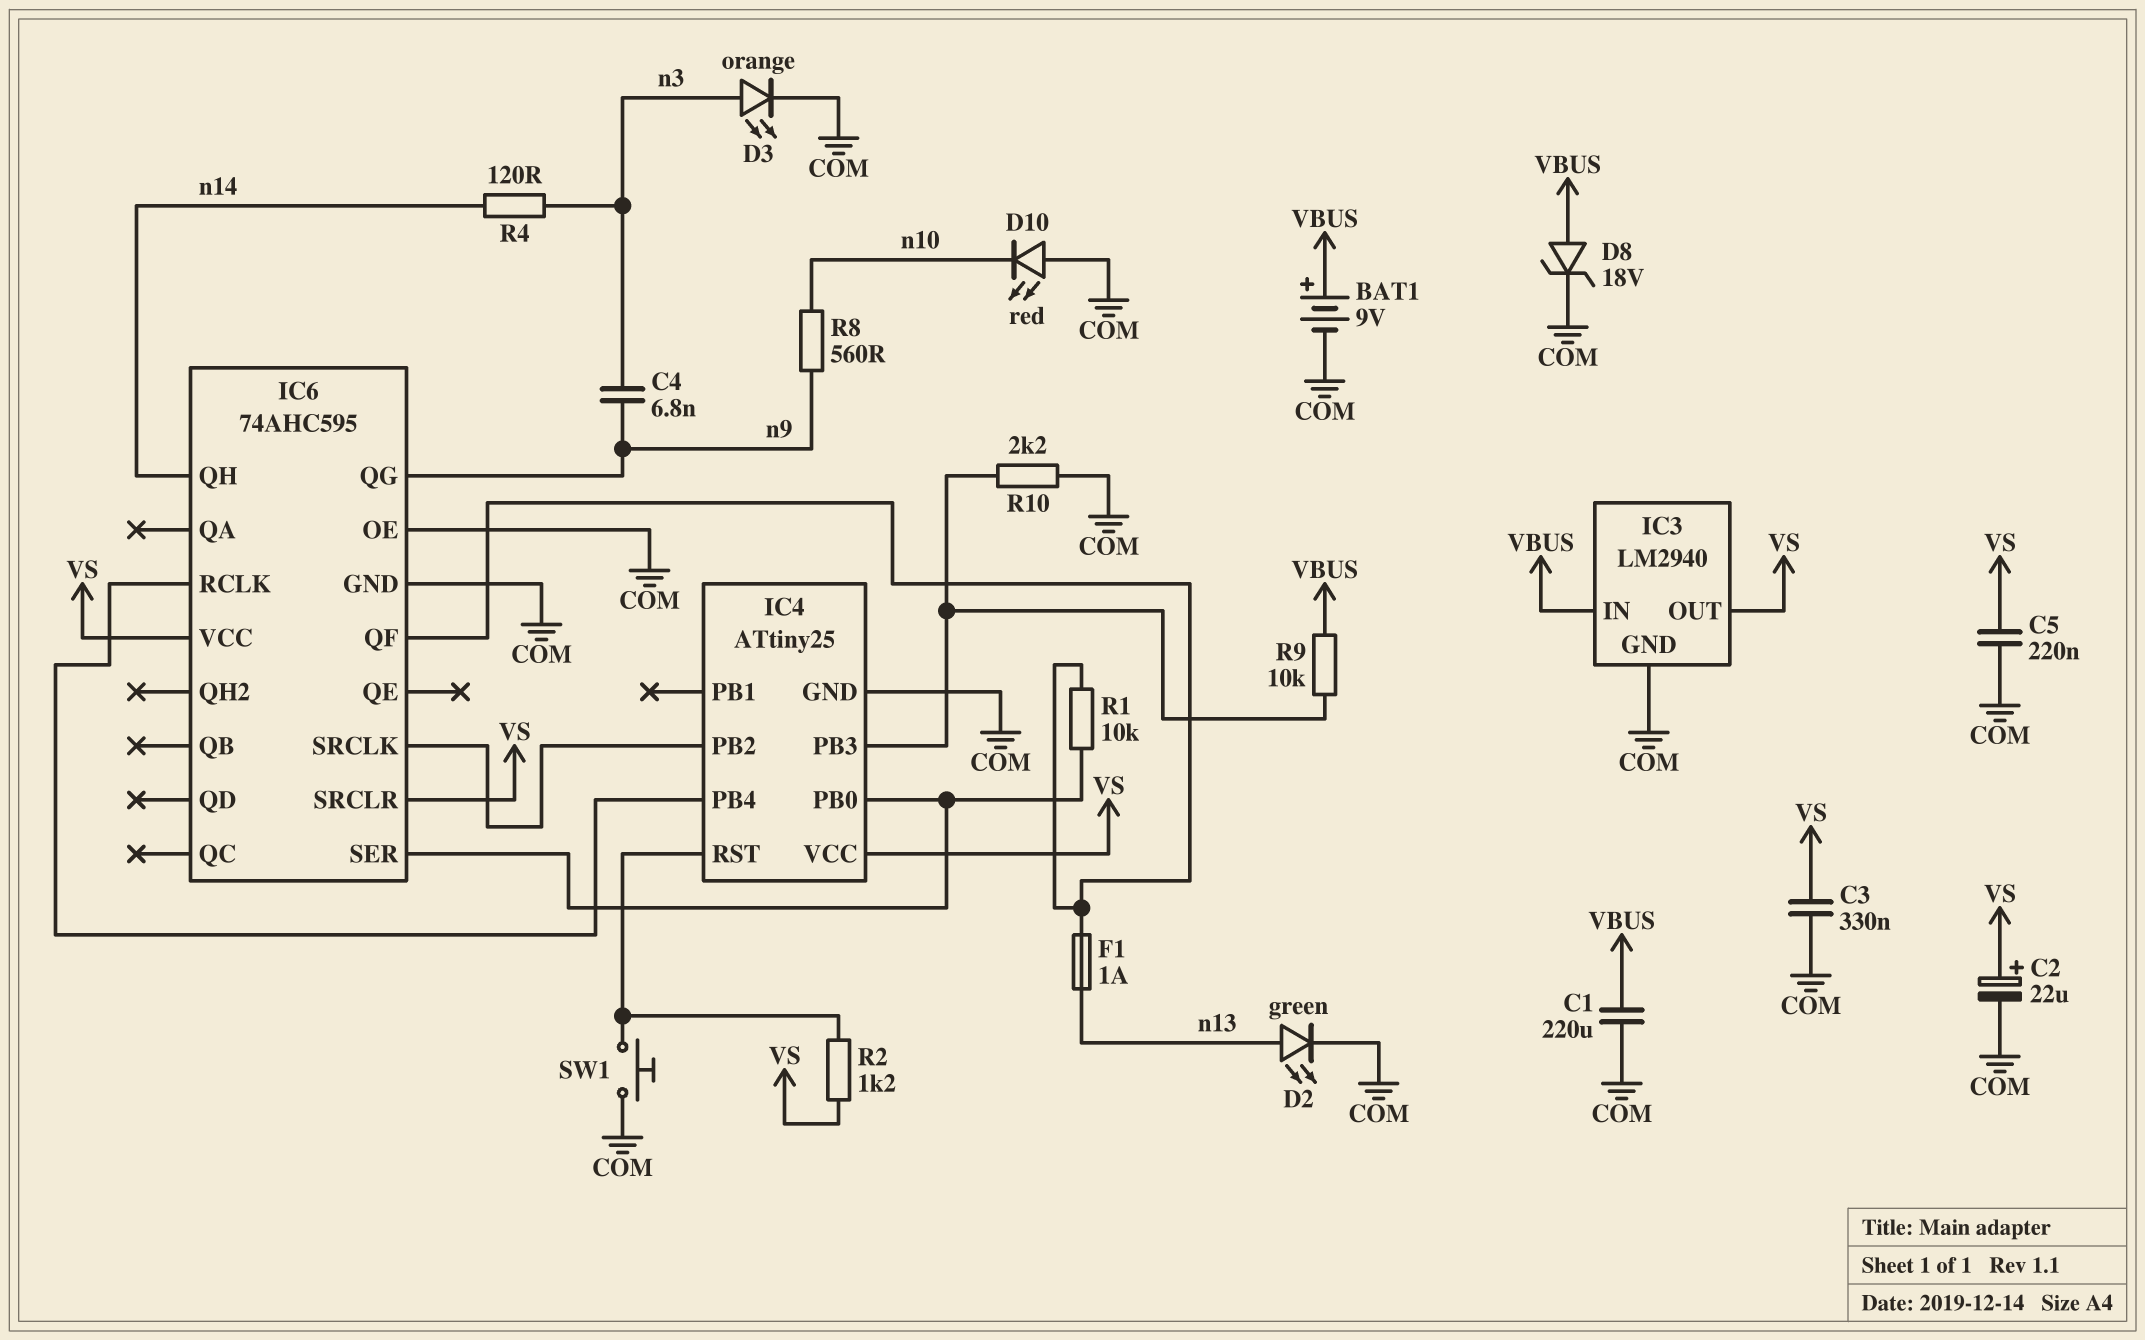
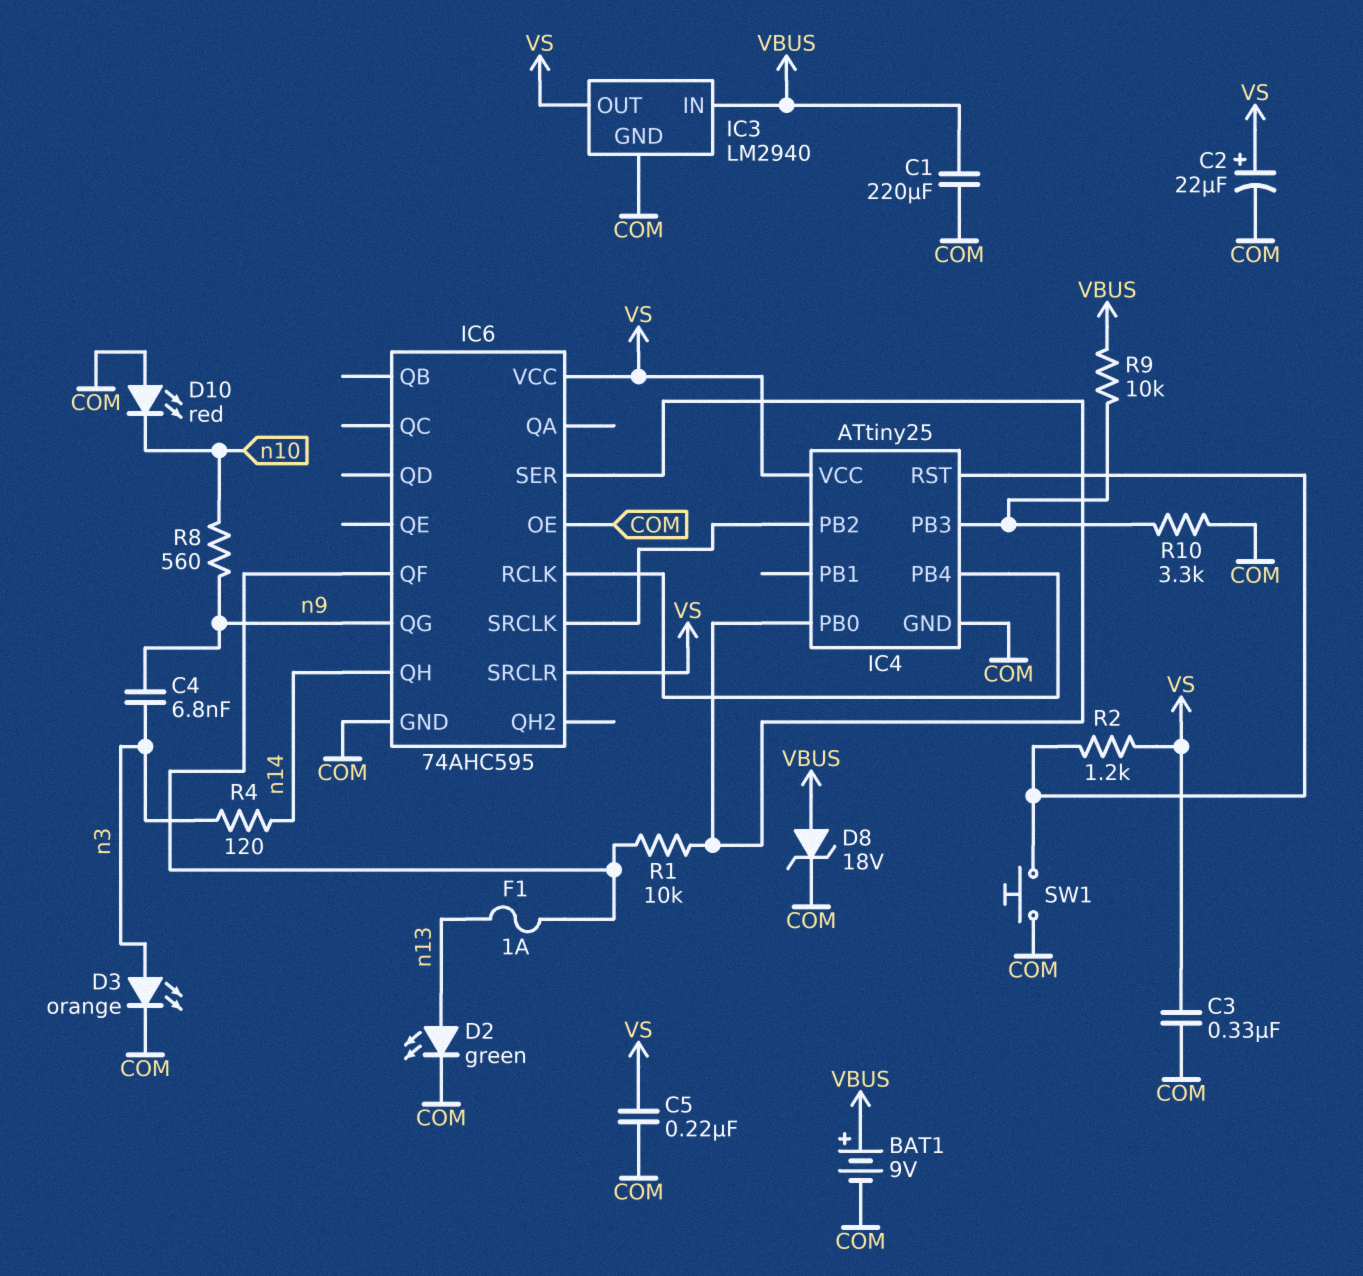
R10: 2.2k (COM, IC4/PB3) -> 3.3k (COM, IC4/PB3)

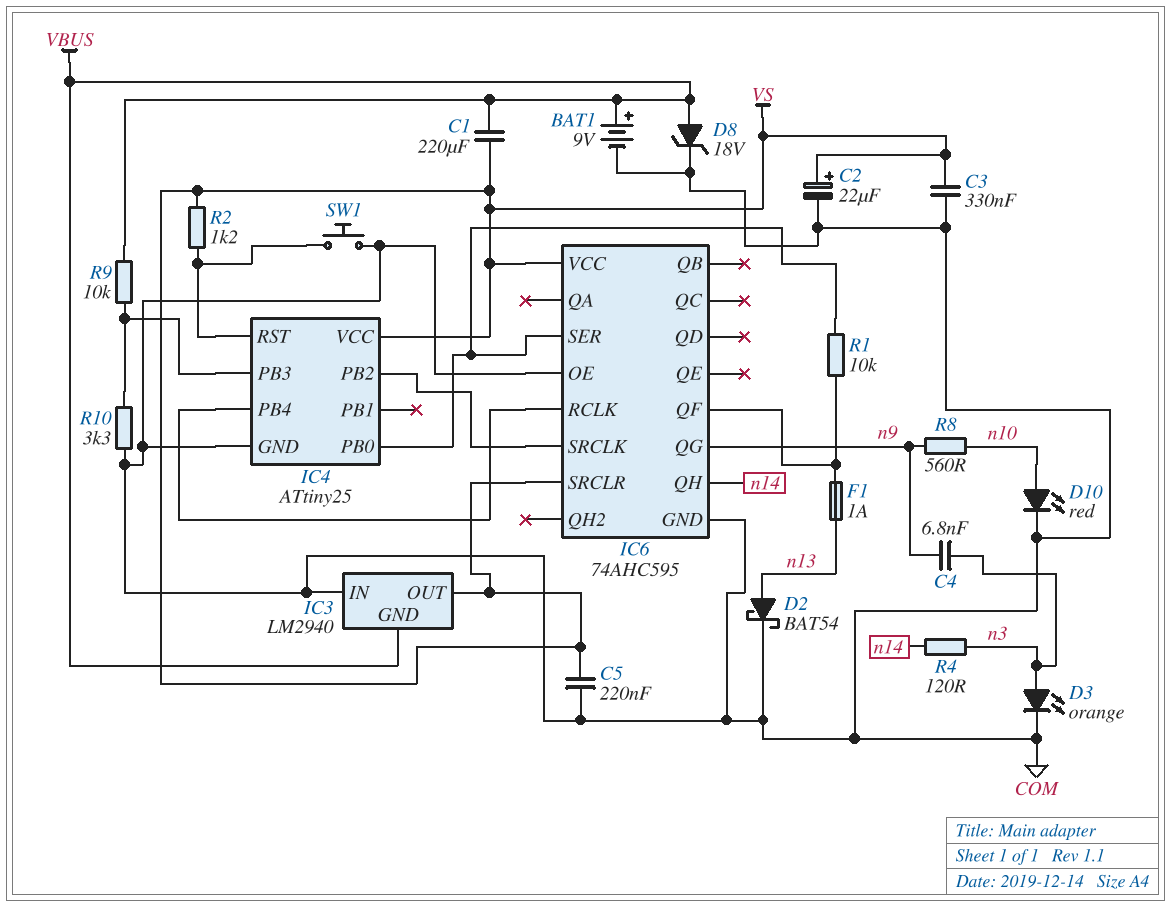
C1: 220uF (COM, VBUS) -> 220uF (VBUS, VS)
D2: LED green (A n13, K COM) -> schottky BAT54 (A n13, K COM)
D10: LED red (A COM, K n10) -> LED red (A n10, K COM)
IC3 pin GND: COM -> VBUS
IC3 pin IN: VBUS -> COM

